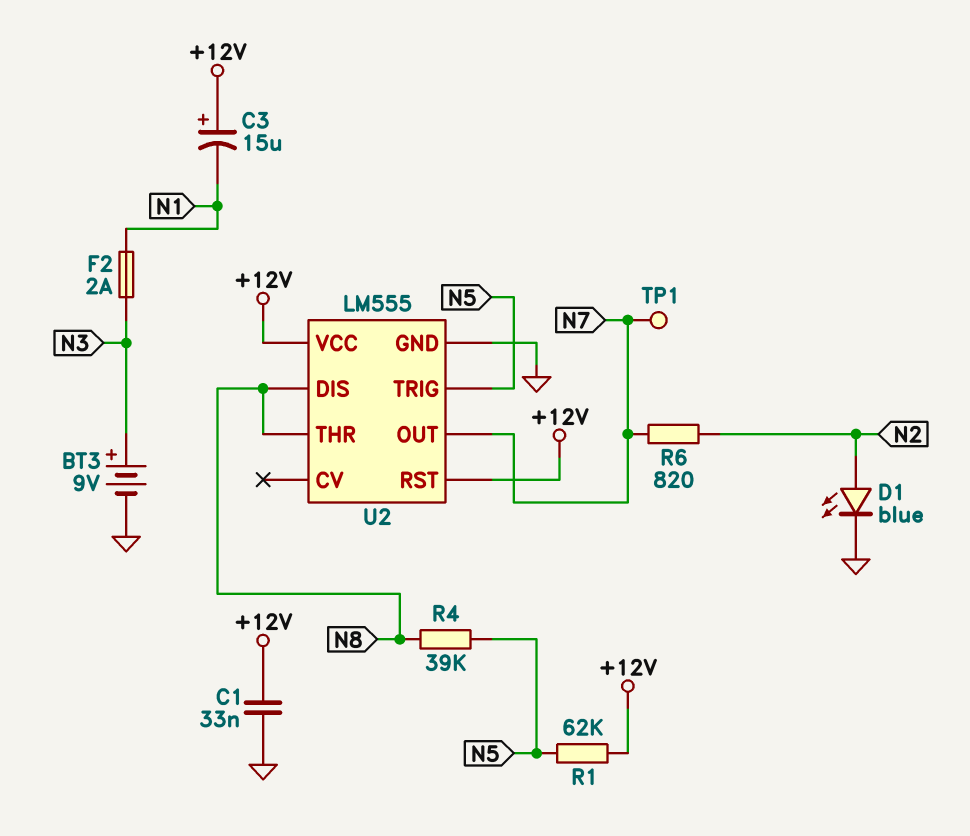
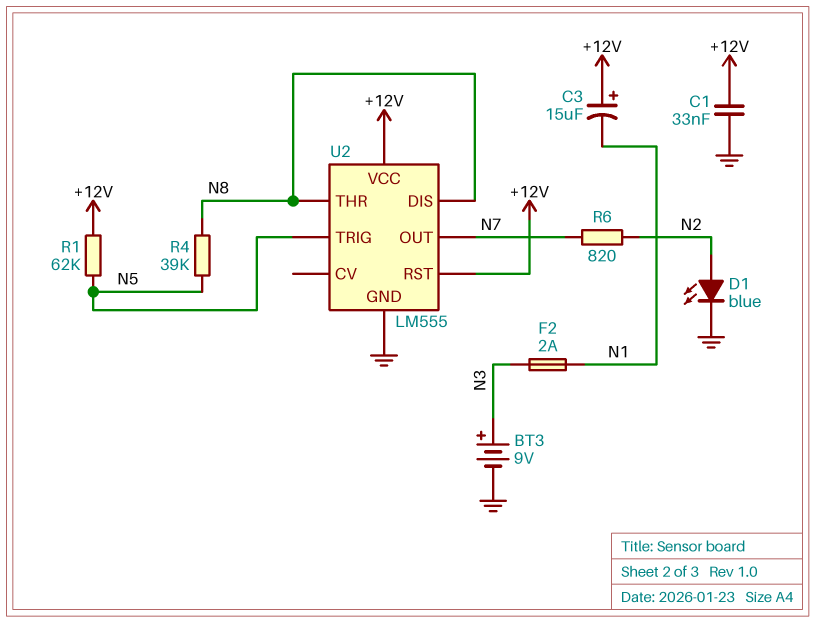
TP1: test point (N7) -> none

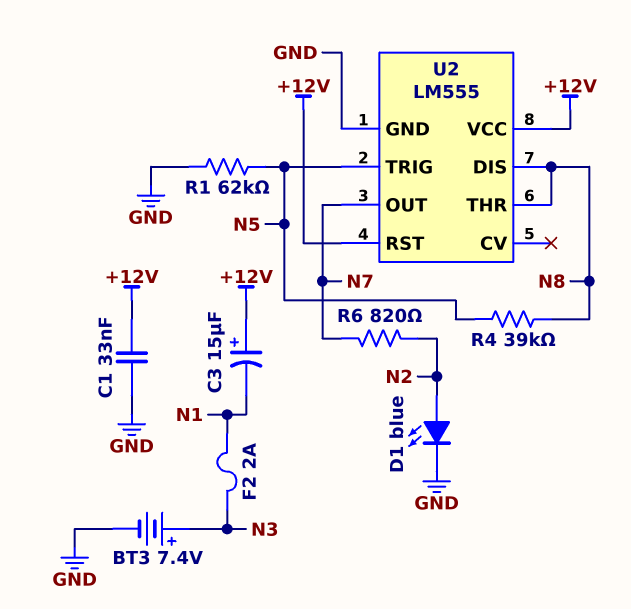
BT3: 9V (plus N3, minus GND) -> 7.4V (plus N3, minus GND)
R1: 62k (+12V, N5) -> 62k (GND, N5)

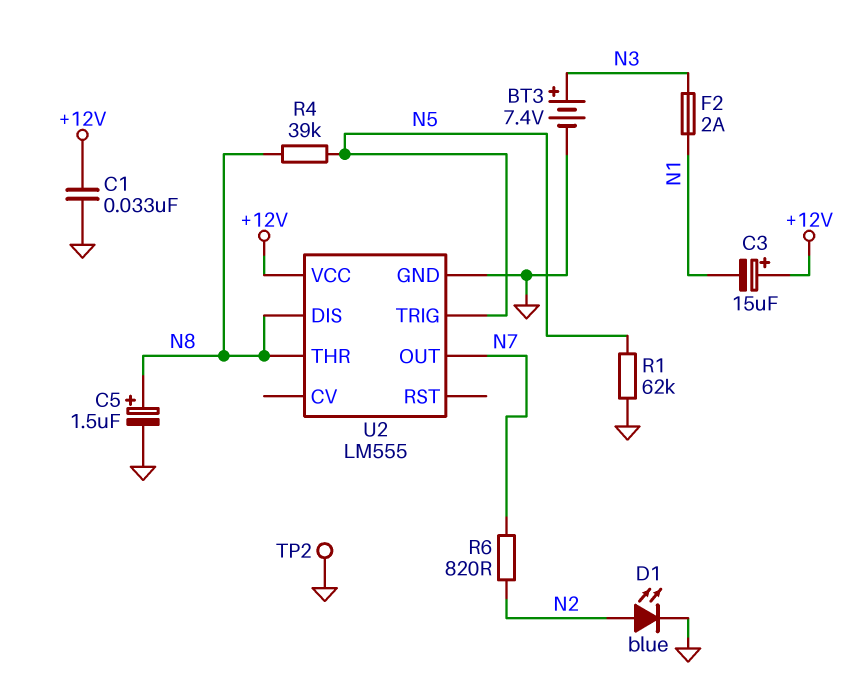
C5: none -> 1.5uF (plus N8, minus GND)
TP2: none -> test point (GND)
U2 pin RST: +12V -> none

